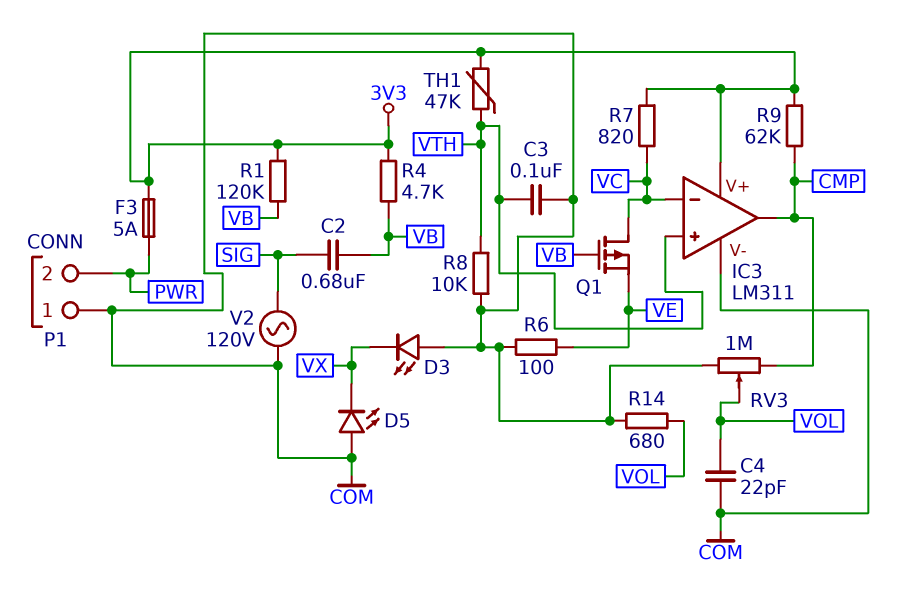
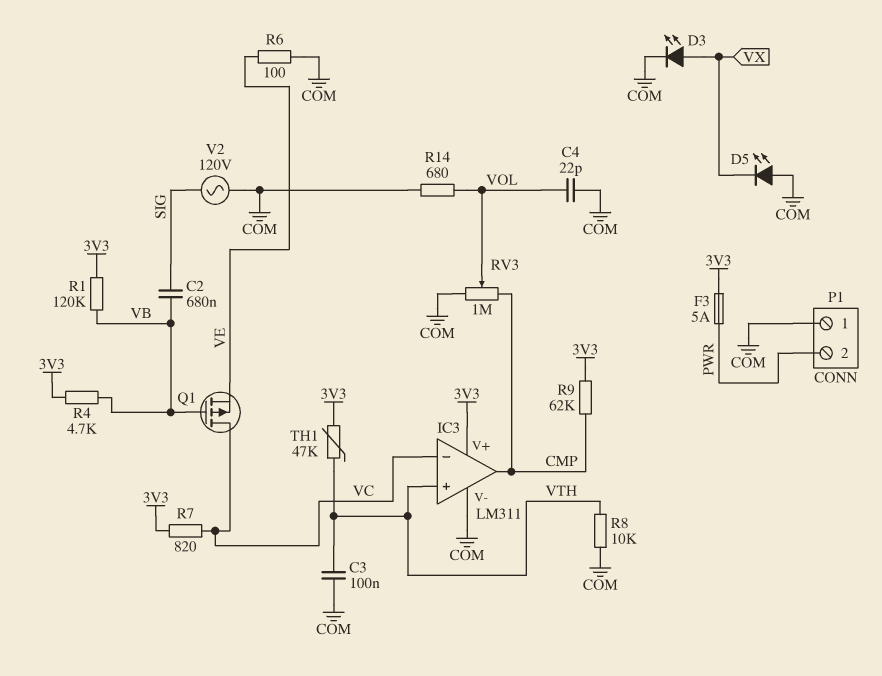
D3: LED (A COM, K VX) -> LED (A VX, K COM)

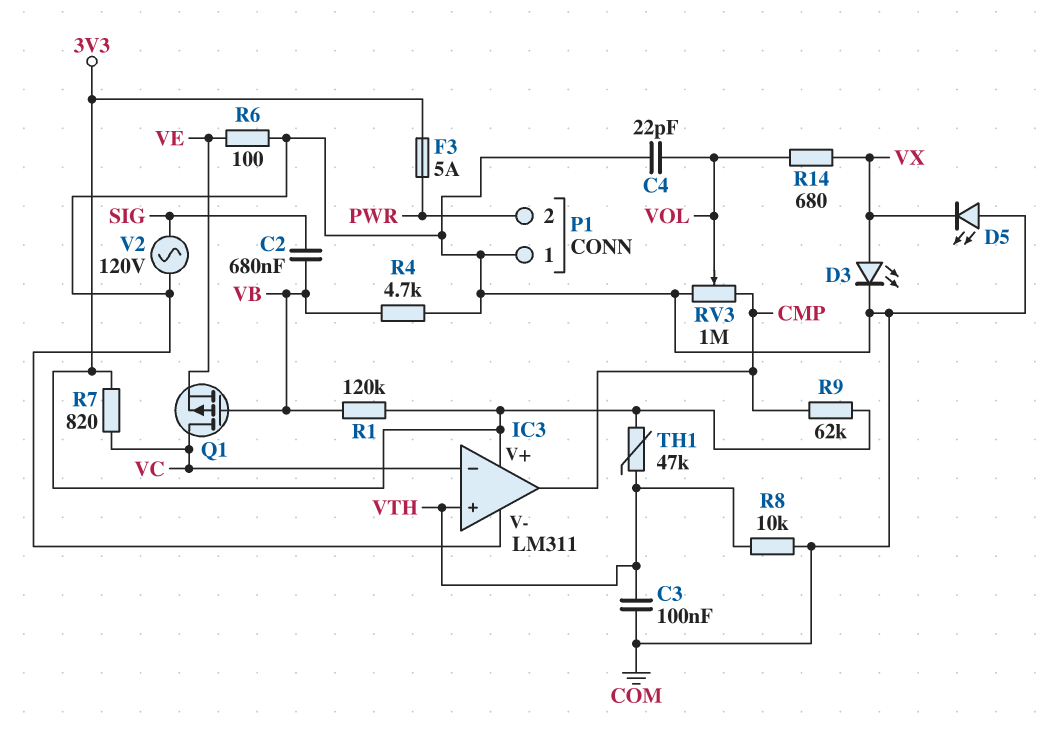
R4: 4.7k (3V3, VB) -> 4.7k (COM, VB)
R14: 680 (COM, VOL) -> 680 (VOL, VX)

